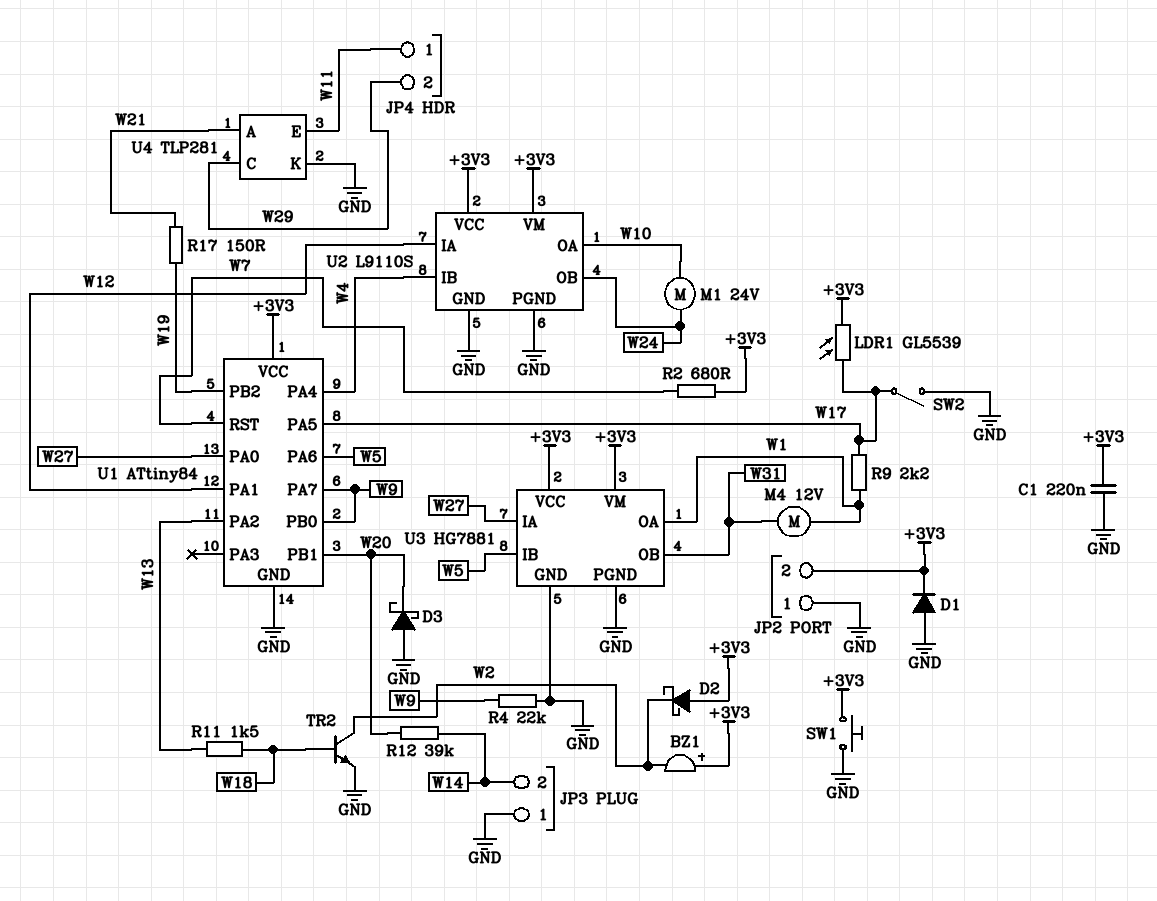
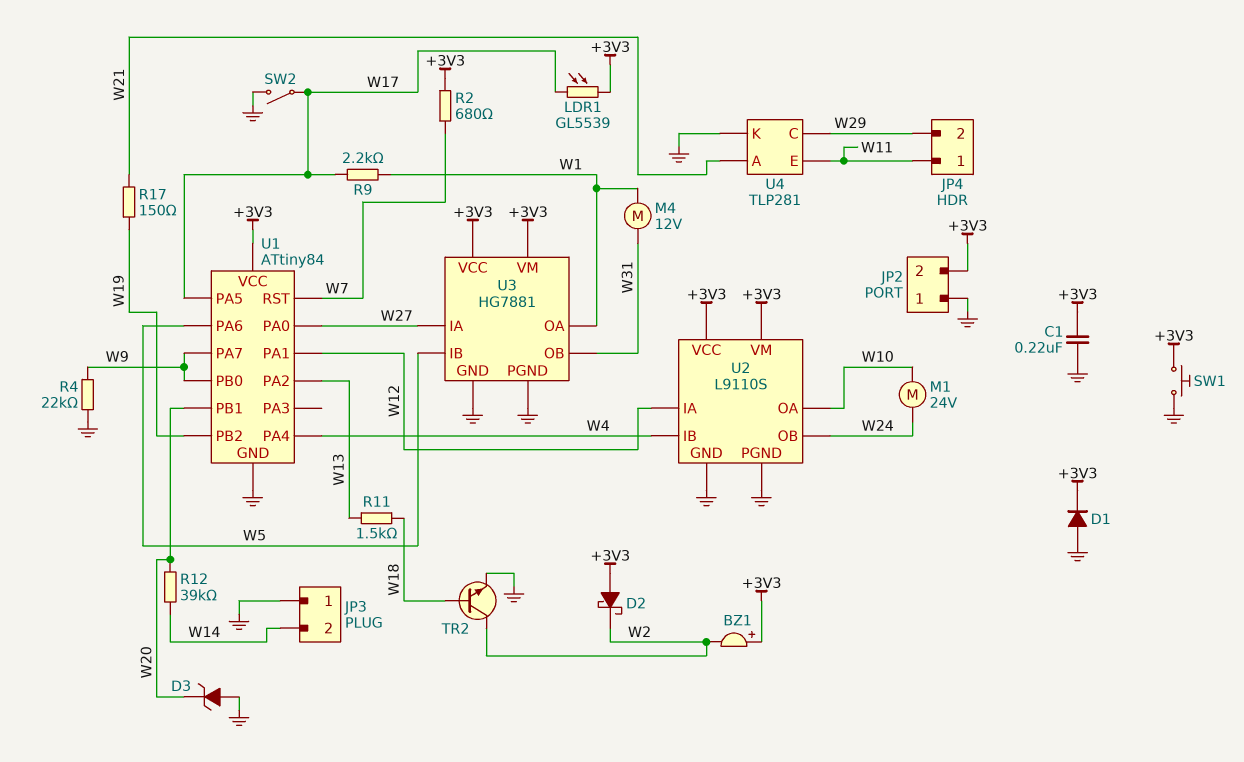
D3: schottky (A GND, K W20) -> zener (A GND, K W20)

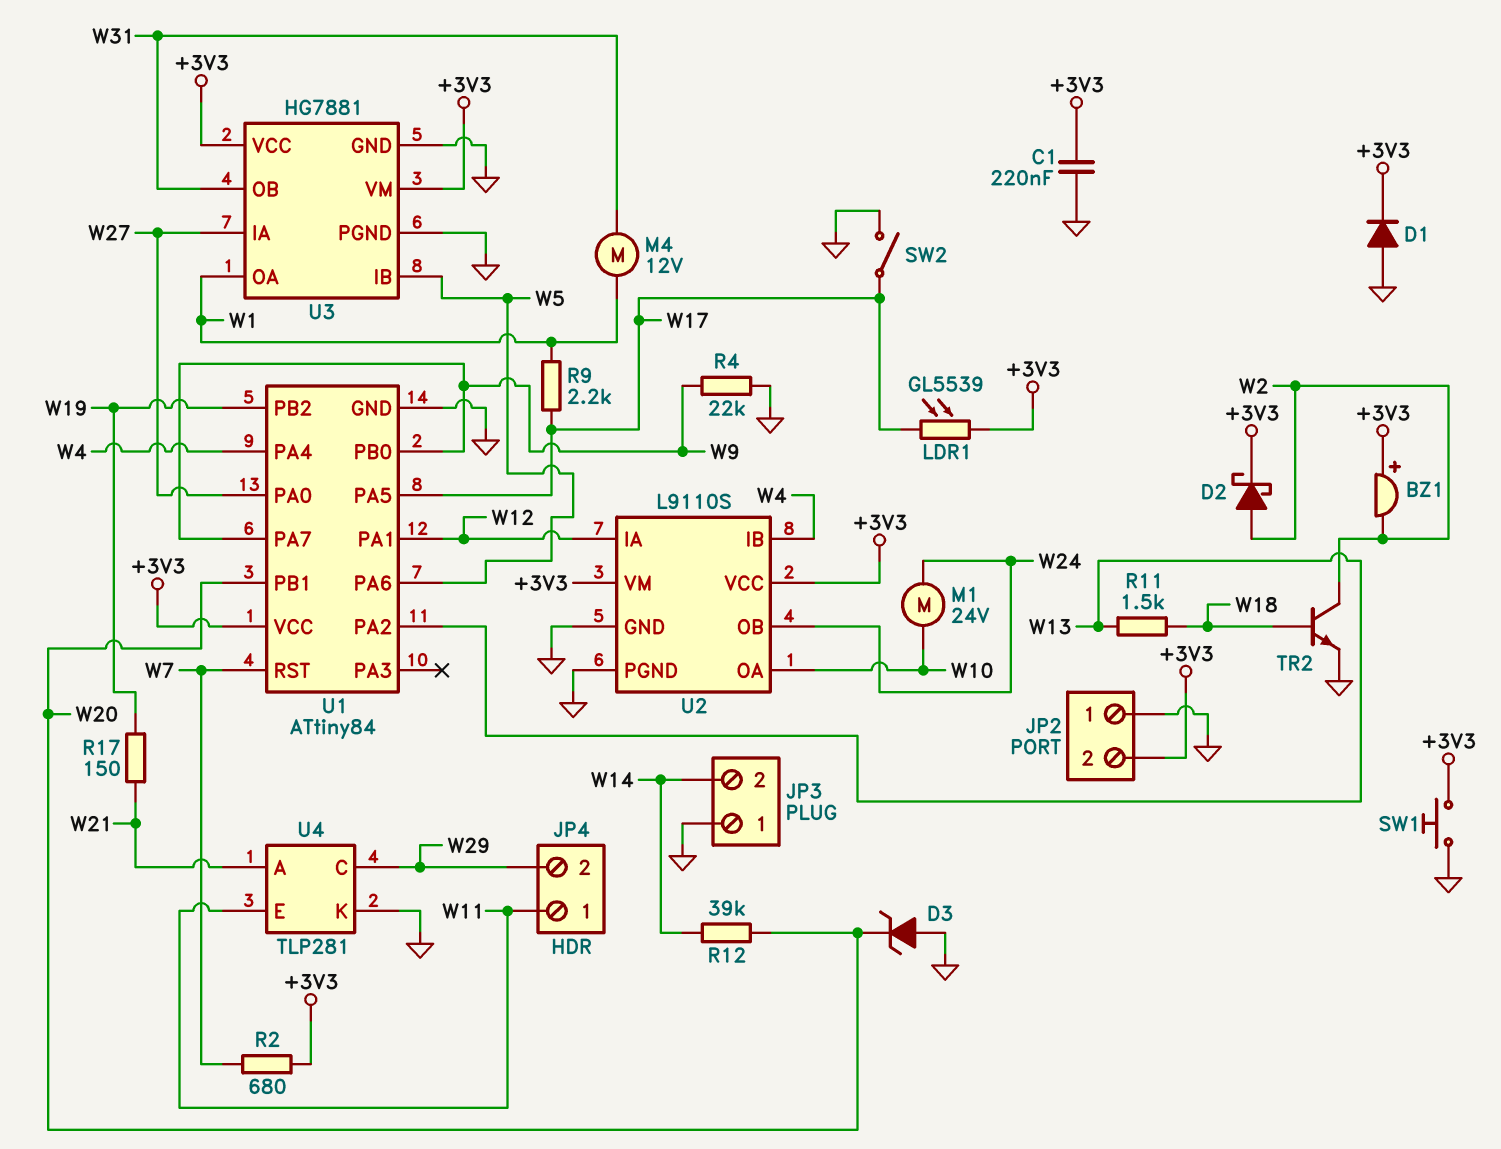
D2: schottky (A +3V3, K W2) -> schottky (A W2, K +3V3)

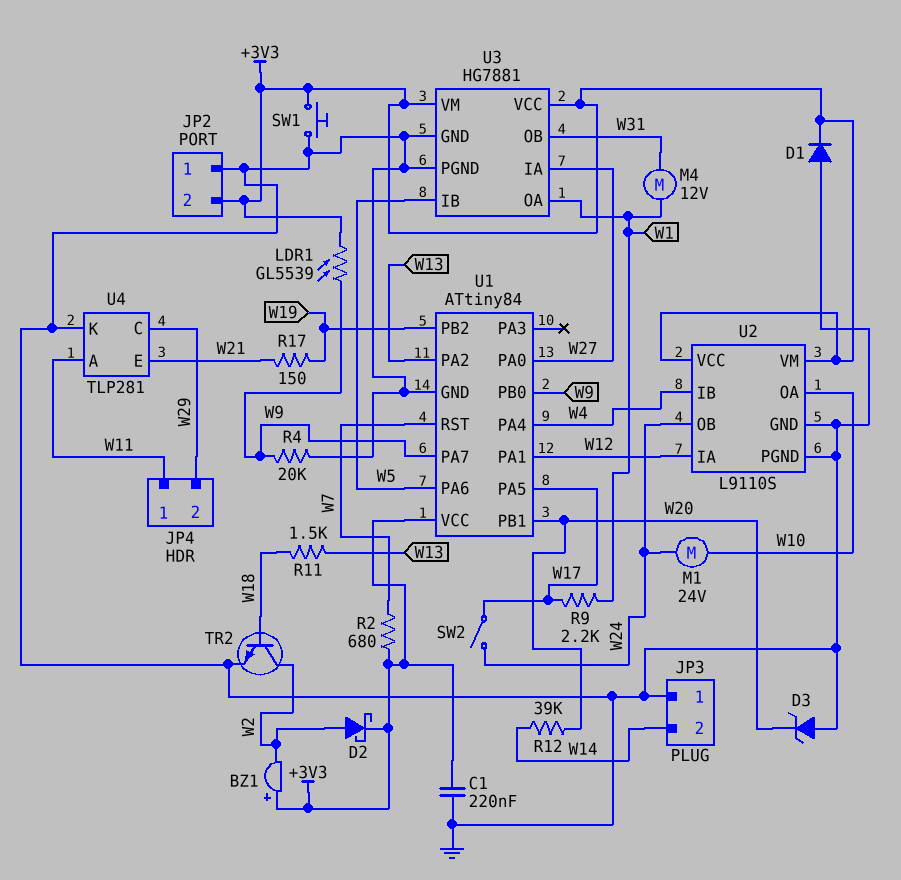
LDR1: GL5539 (+3V3, W17) -> GL5539 (+3V3, W9)
R4: 22k (GND, W9) -> 20k (GND, W9)
SW2: switch (GND, W17) -> switch (W17, W24)
U4 pin A: W21 -> W11
U4 pin E: W11 -> W21

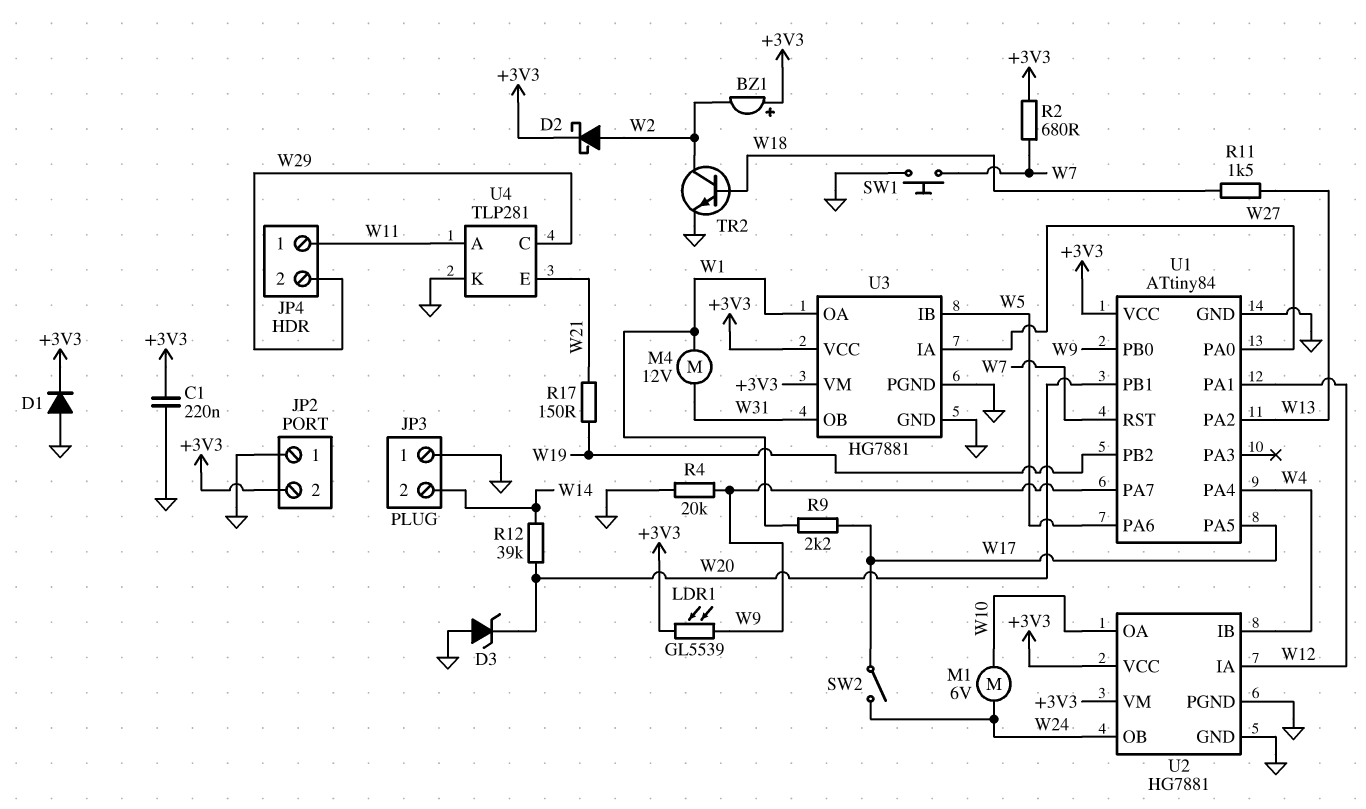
M1: motor 24V (W10, W24) -> motor 6V (W10, W24)
SW1: button (+3V3, GND) -> button (GND, W7)
U2: L9110S -> HG7881

